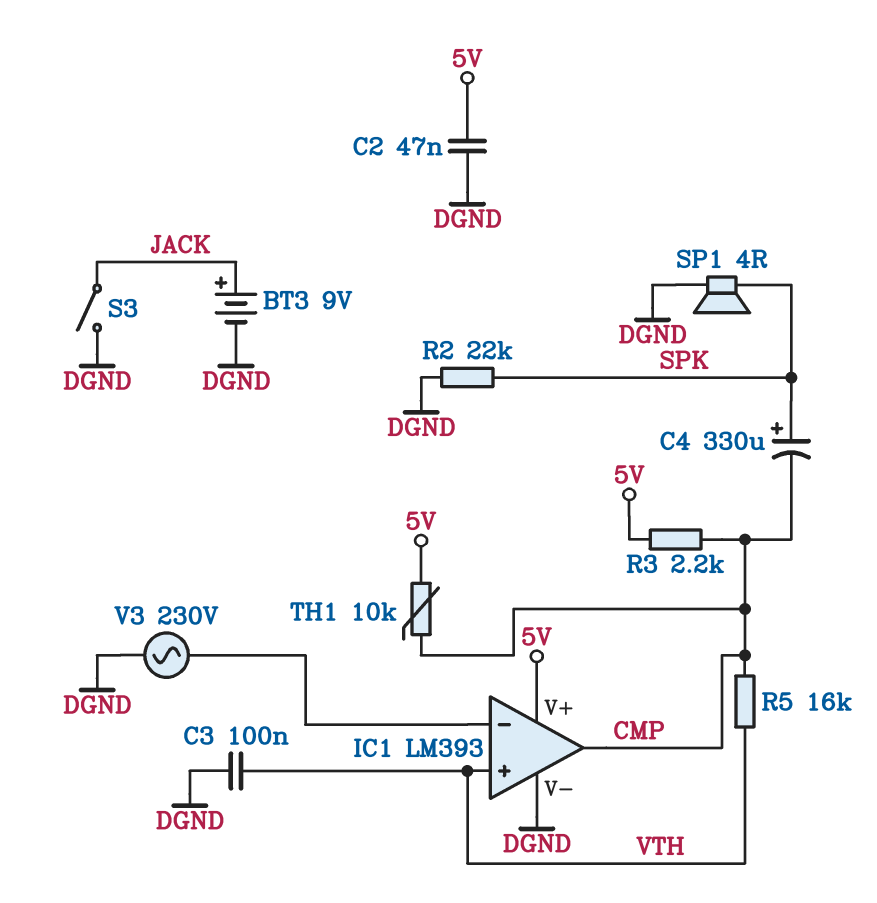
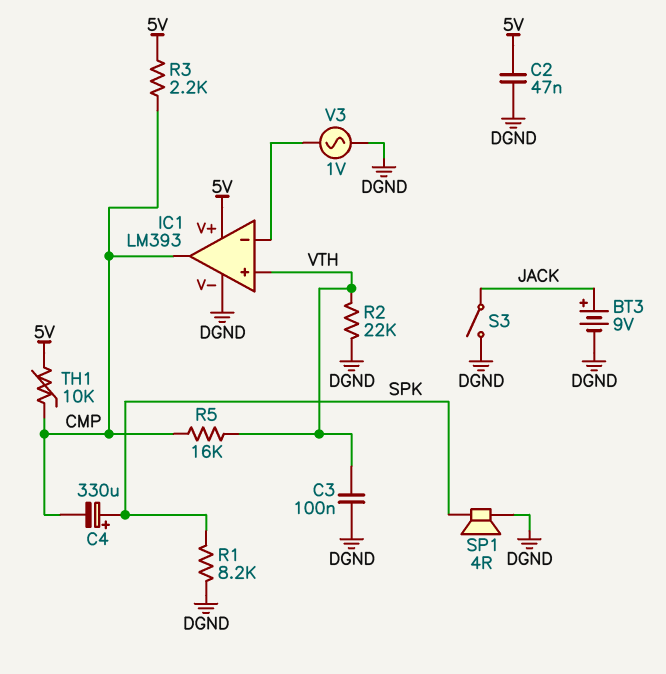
R1: none -> 8.2k (DGND, SPK)
R2: 22k (DGND, SPK) -> 22k (DGND, VTH)
V3: AC 230V (DGND, IC1/in-) -> AC 1V (DGND, IC1/in-)

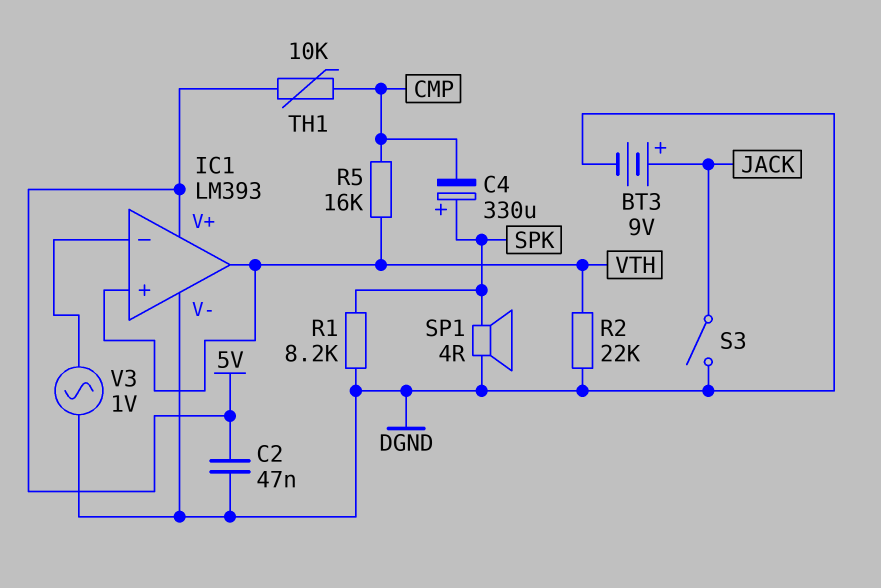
C3: 100nF (DGND, VTH) -> none
IC1 pin out: CMP -> VTH
R3: 2.2k (5V, CMP) -> none

